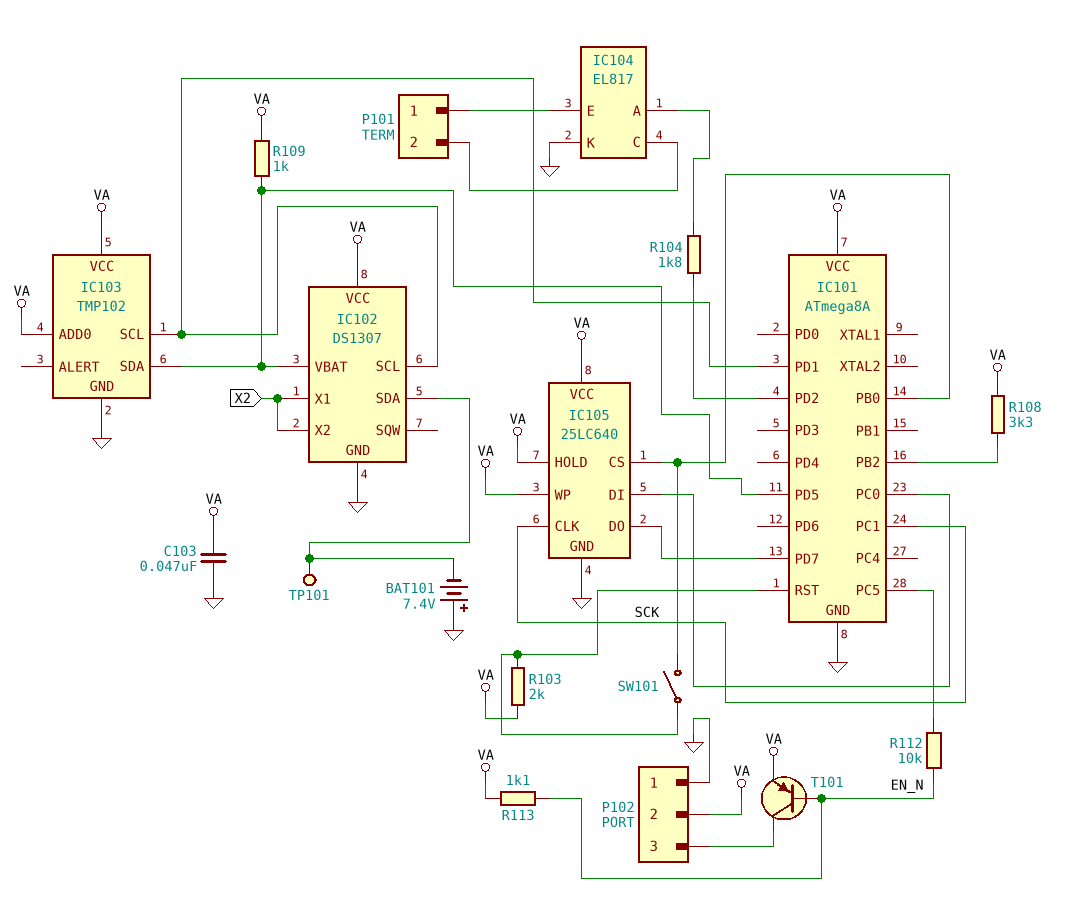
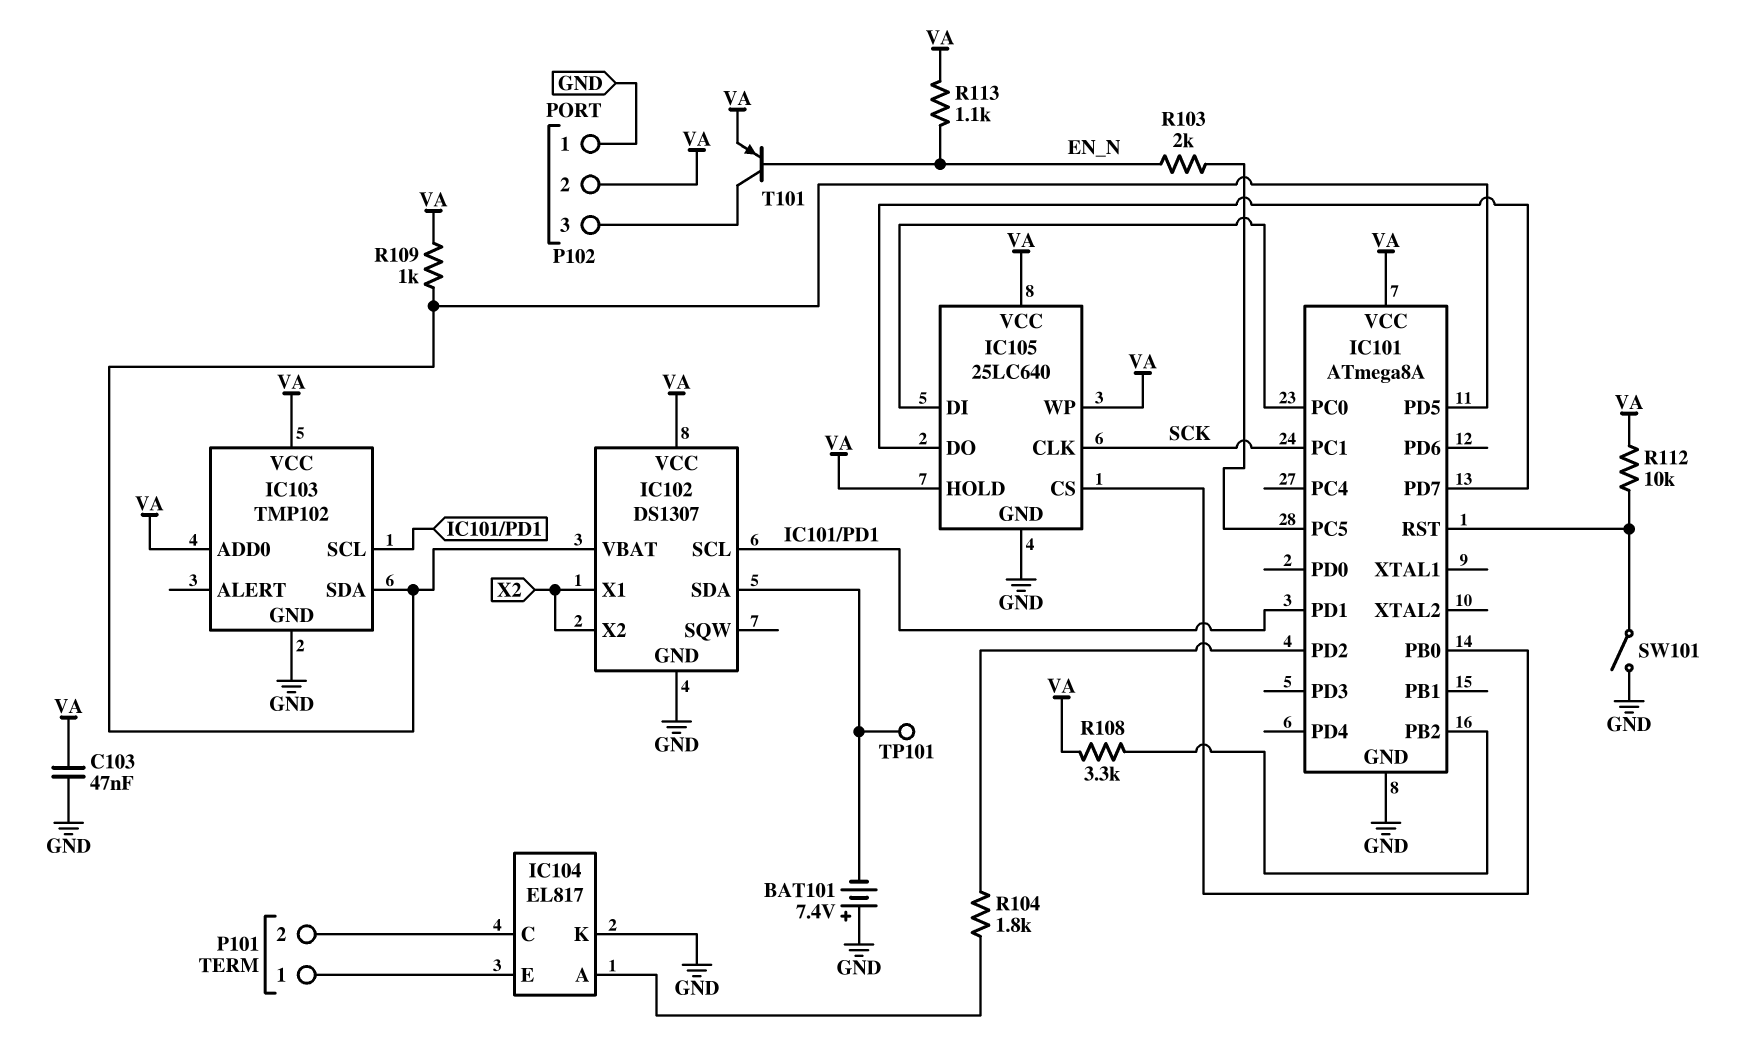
R103: 2k (IC101/RST, VA) -> 2k (EN_N, IC101/PC5)
R112: 10k (EN_N, IC101/PC5) -> 10k (IC101/RST, VA)
SW101: switch (IC101/PB0, IC101/RST) -> switch (GND, IC101/RST)

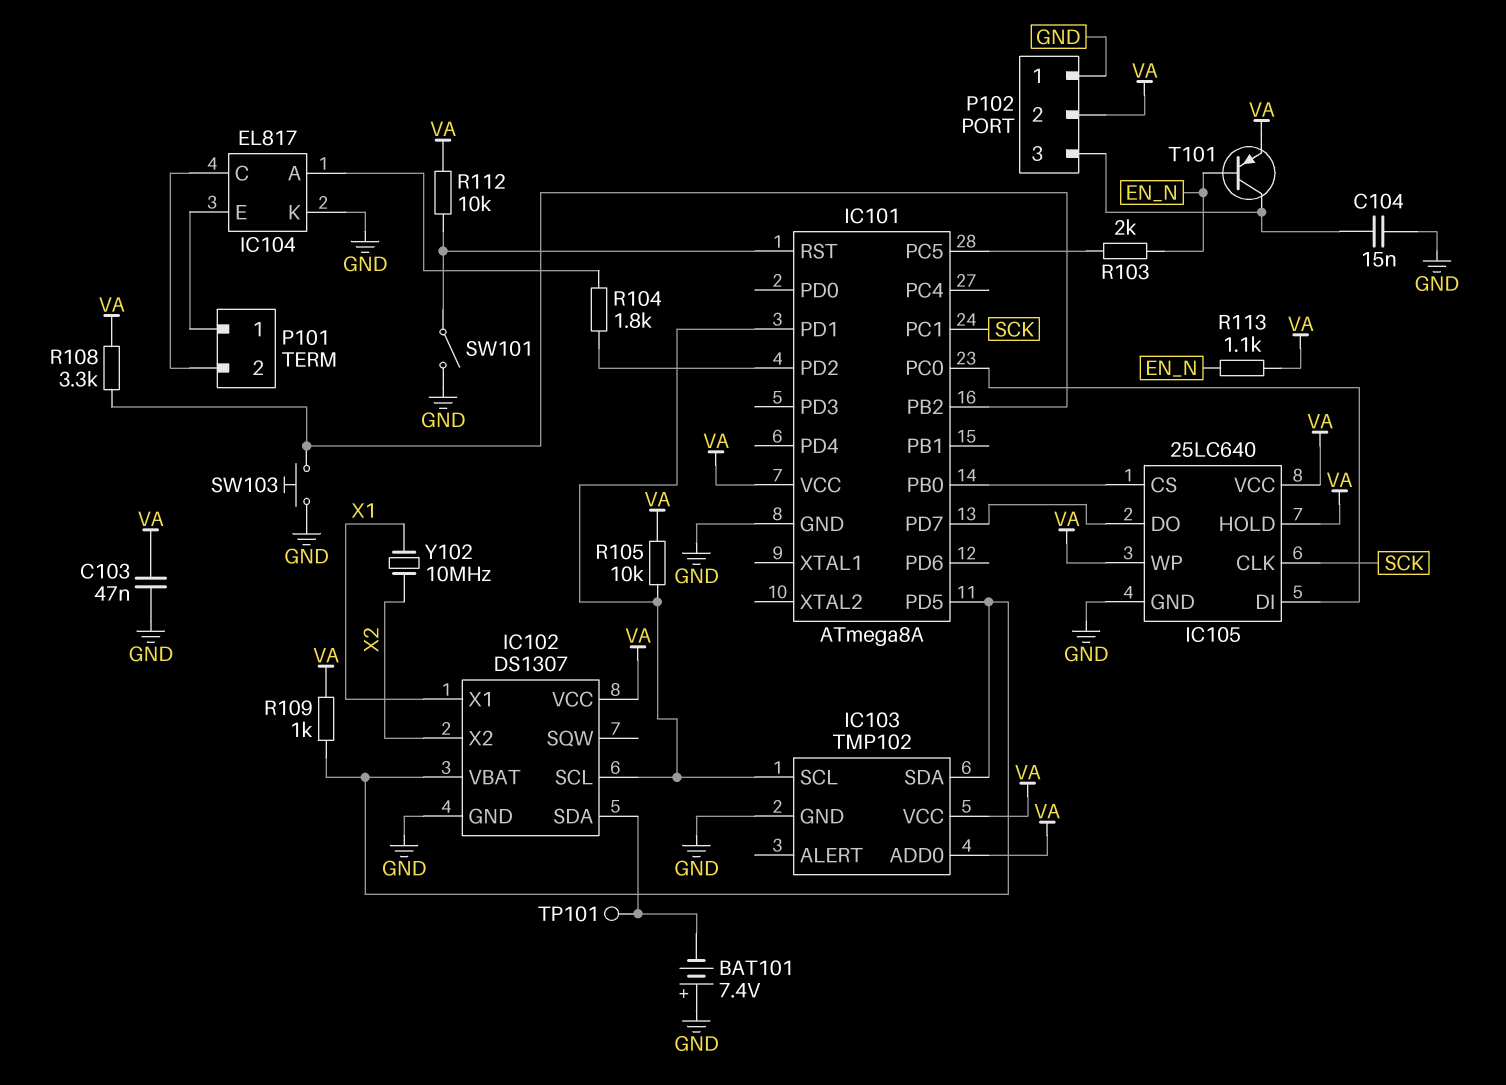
C104: none -> 15nF (GND, P102/3)
IC102 pin X1: X2 -> X1
R105: none -> 10k (IC101/PD1, VA)
SW103: none -> button (GND, IC101/PB2)
Y102: none -> 10MHz (X1, X2)

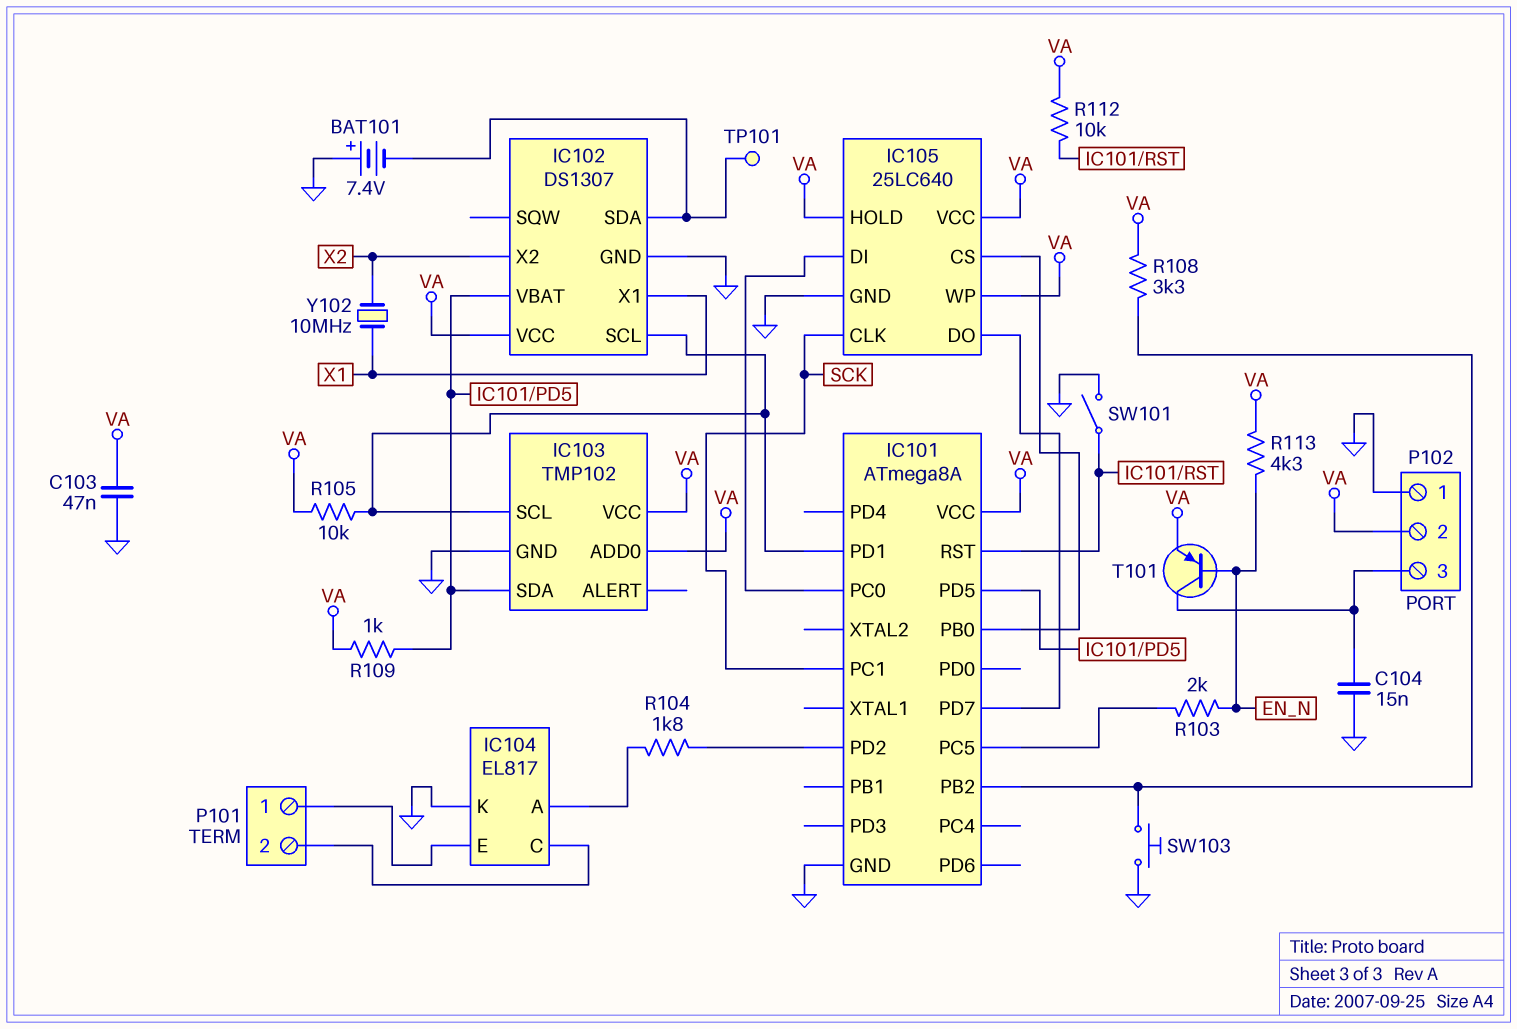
R113: 1.1k (EN_N, VA) -> 4.3k (EN_N, VA)

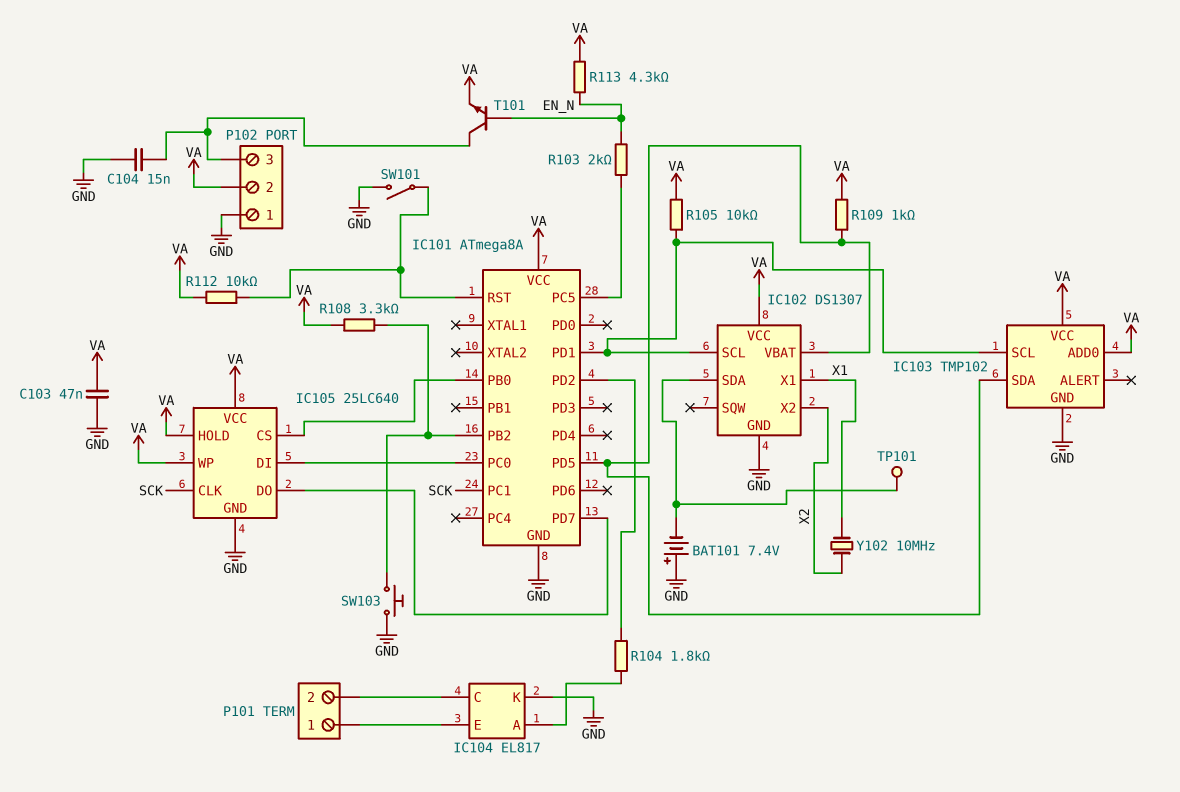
T101: PNP (B EN_N, C P102/3, E VA) -> NPN (B EN_N, C P102/3, E VA)

